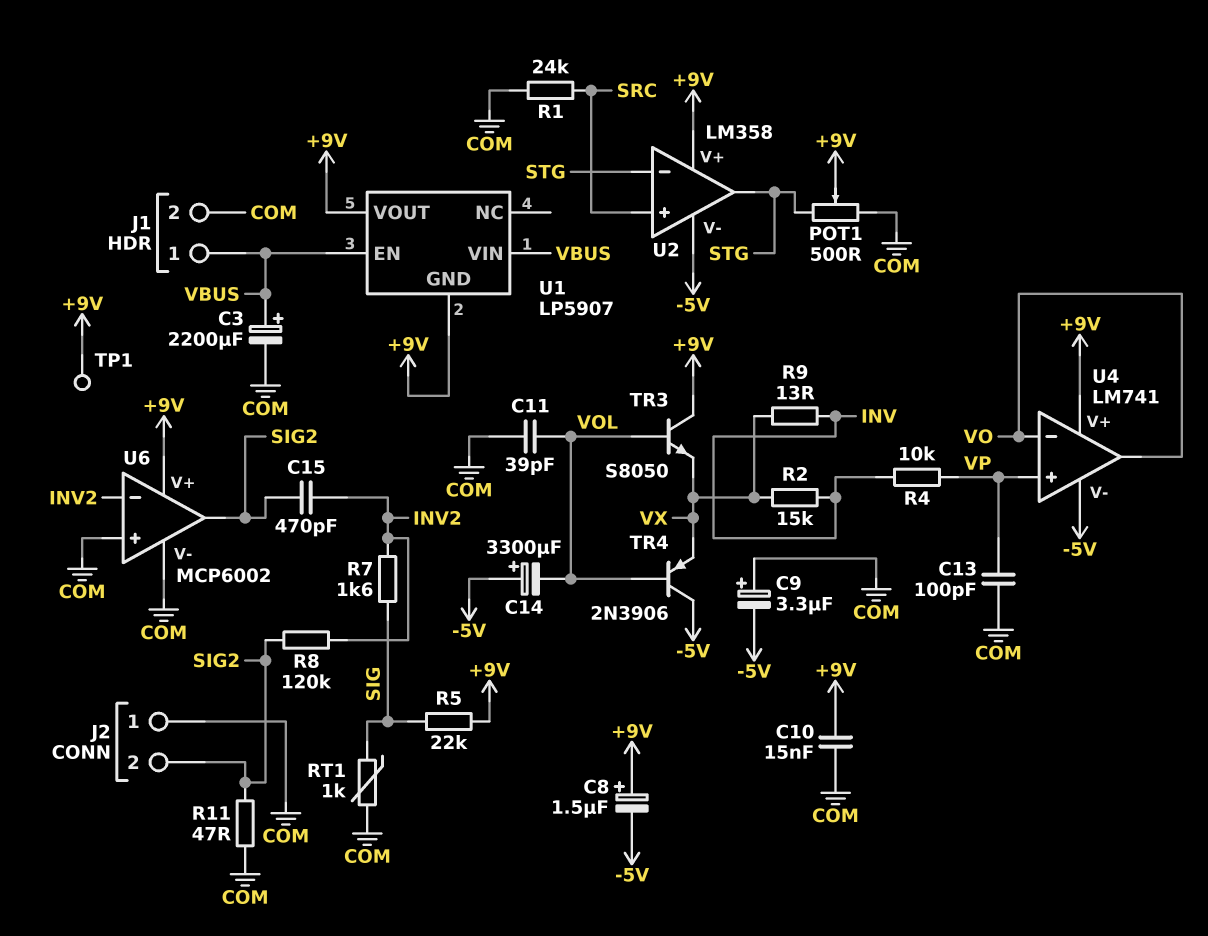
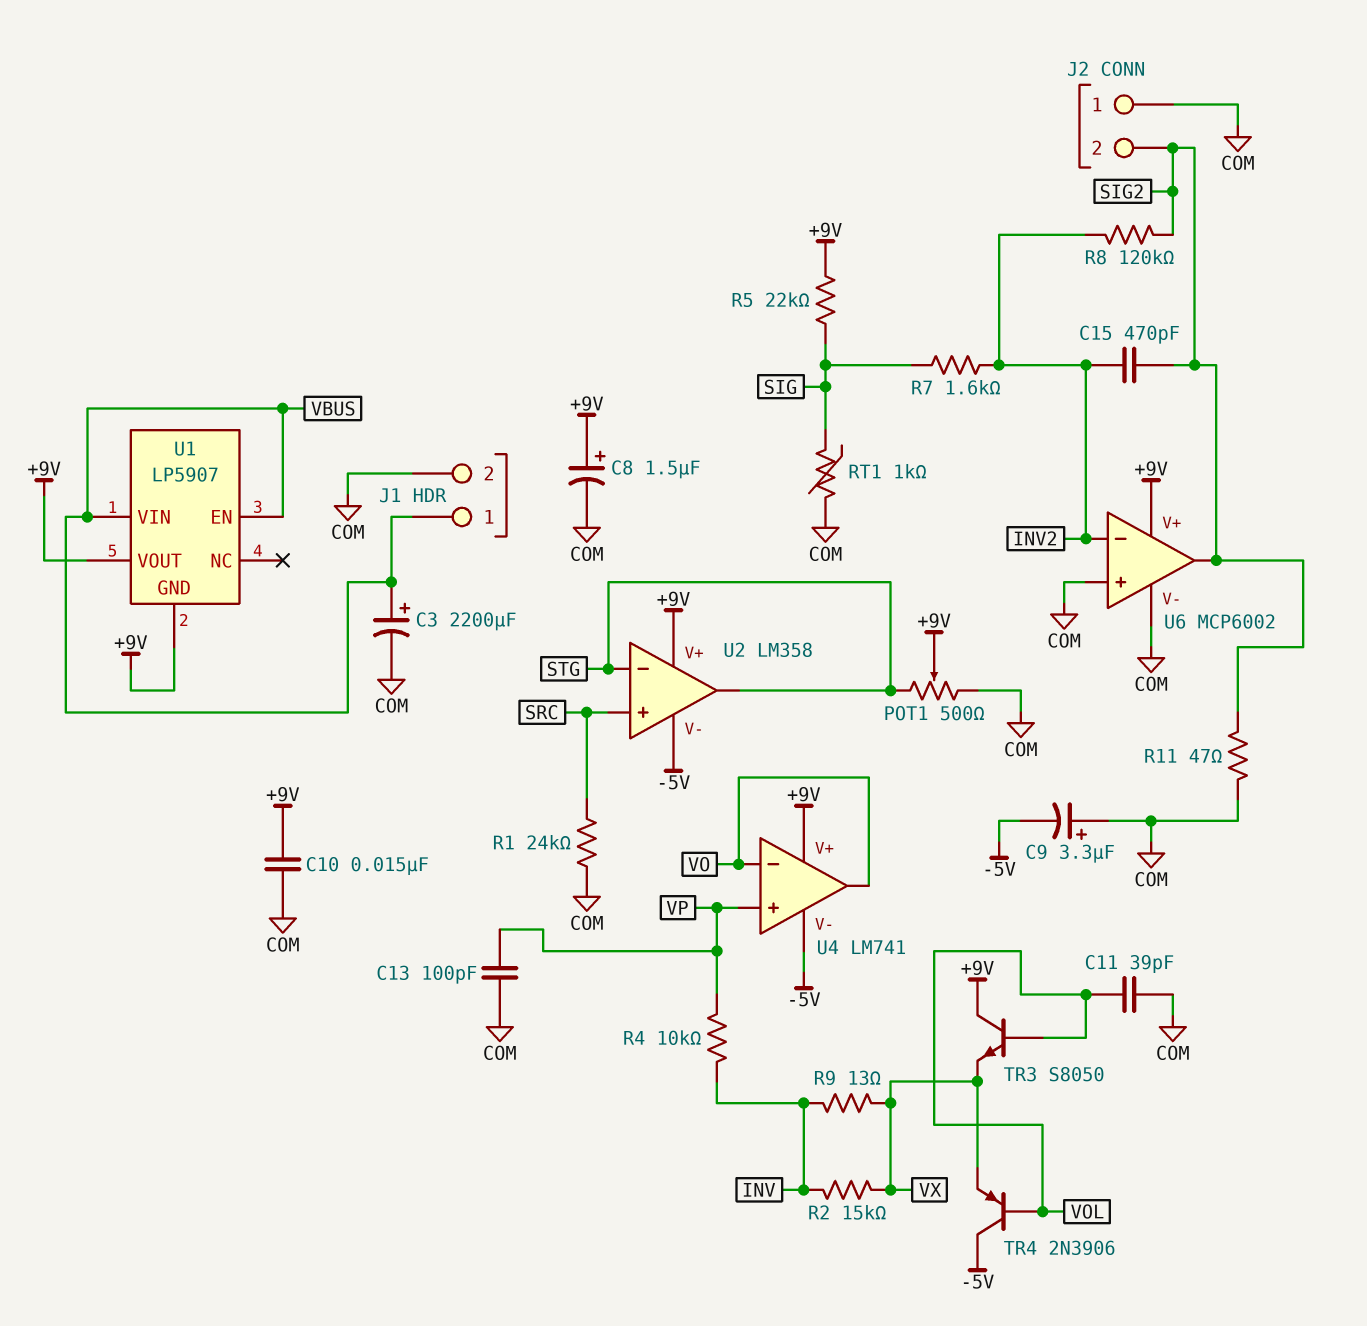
C8: 1.5uF (plus +9V, minus -5V) -> 1.5uF (plus +9V, minus COM)
C14: 3300uF (plus -5V, minus VOL) -> none
TP1: test point (+9V) -> none

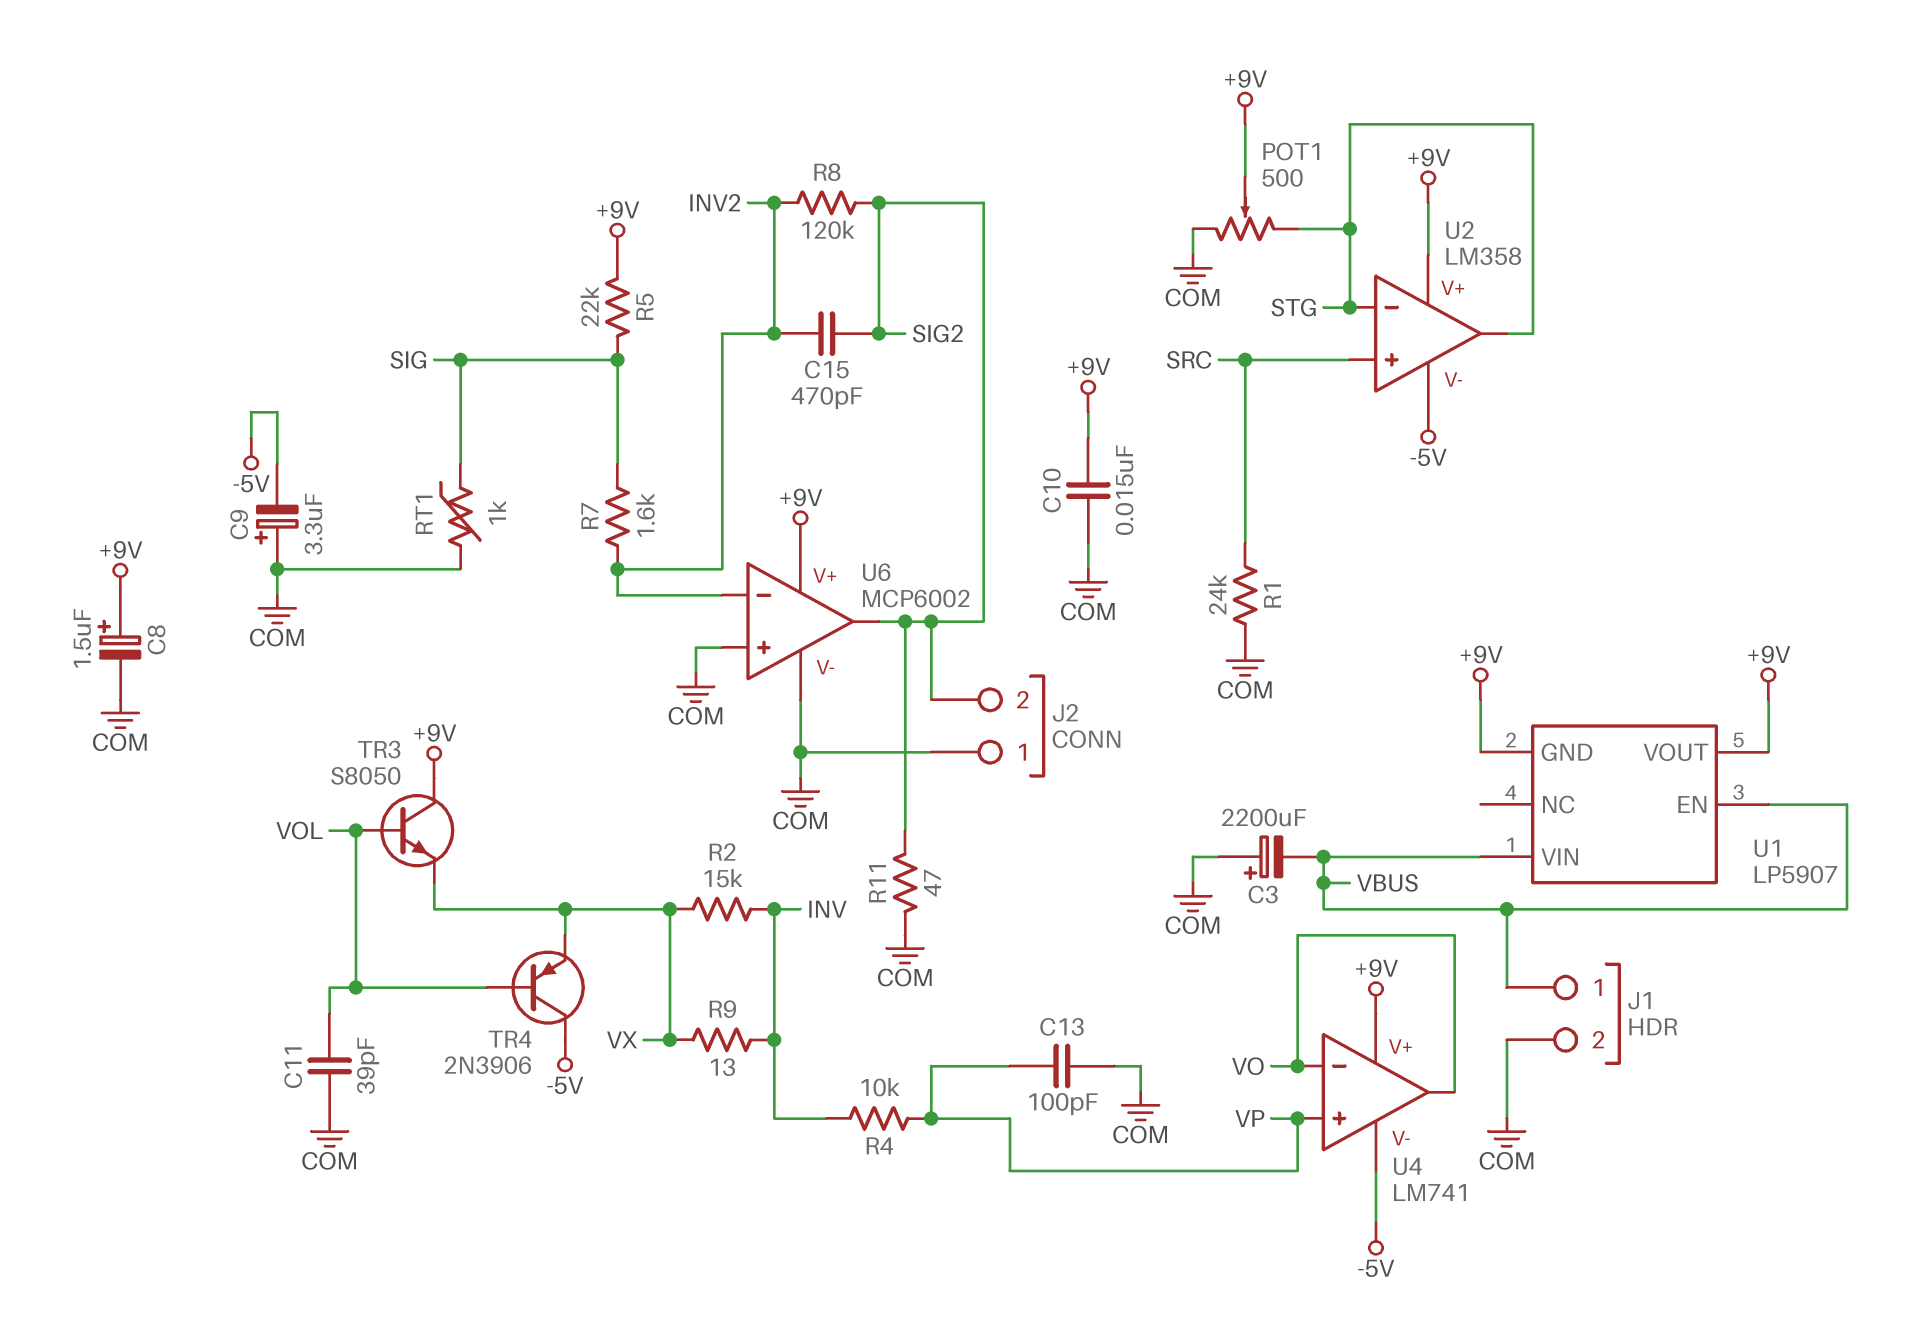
C3: 2200uF (plus VBUS, minus COM) -> 2200uF (plus COM, minus VBUS)

